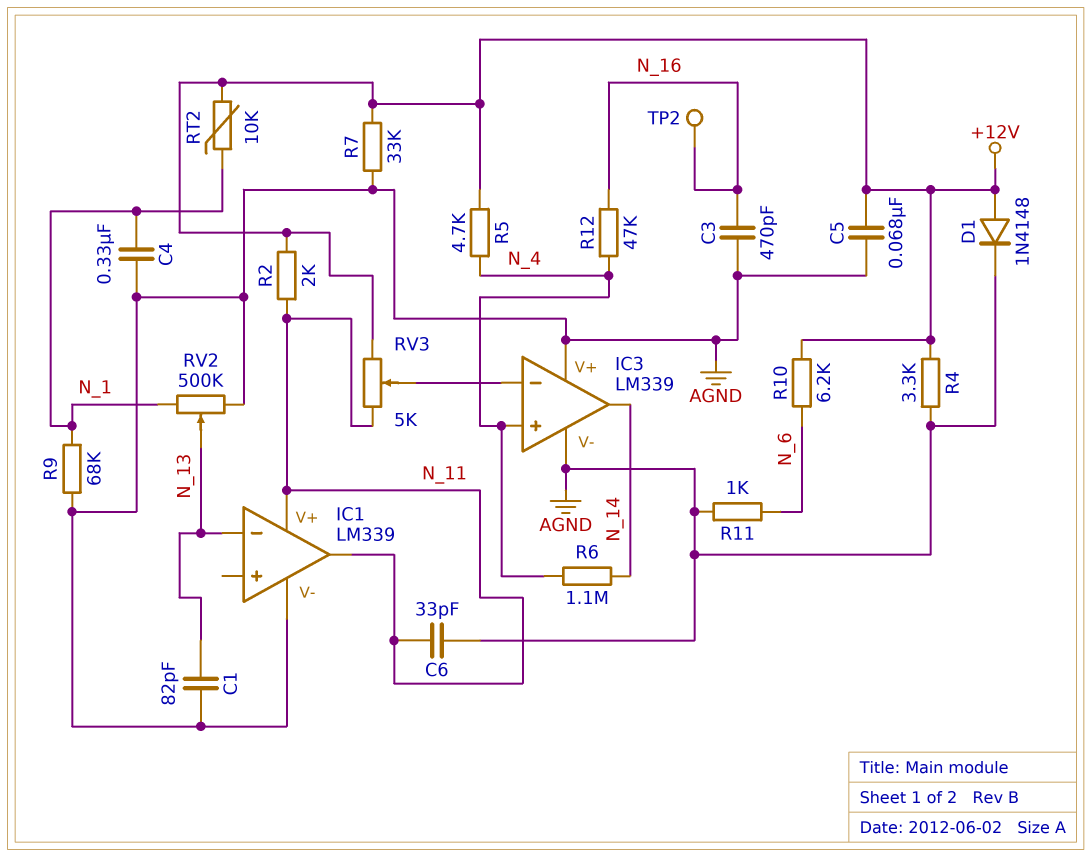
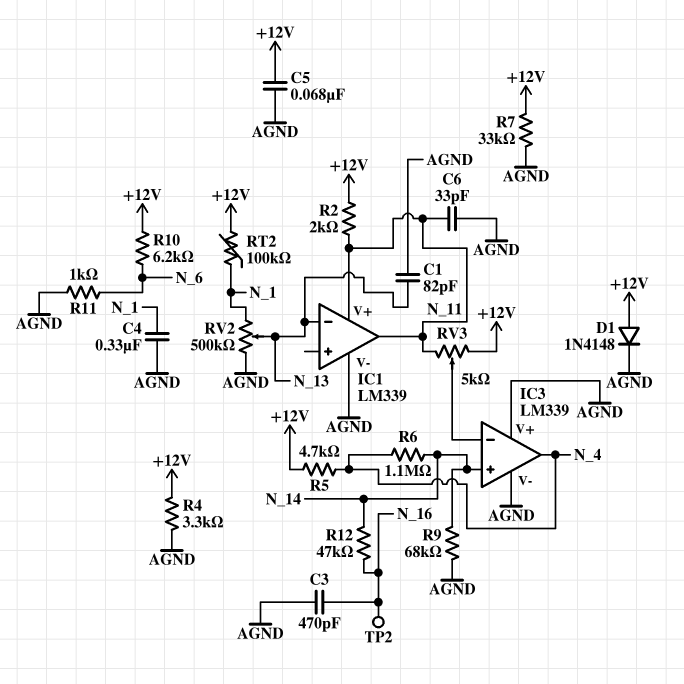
IC3 pin in+: N_4 -> N_14
IC3 pin out: N_14 -> N_4
R9: 68k (AGND, N_1) -> 68k (AGND, N_14)
R12: 47k (N_4, N_16) -> 47k (N_14, N_16)
RT2: 10k (+12V, N_1) -> 100k (+12V, N_1)

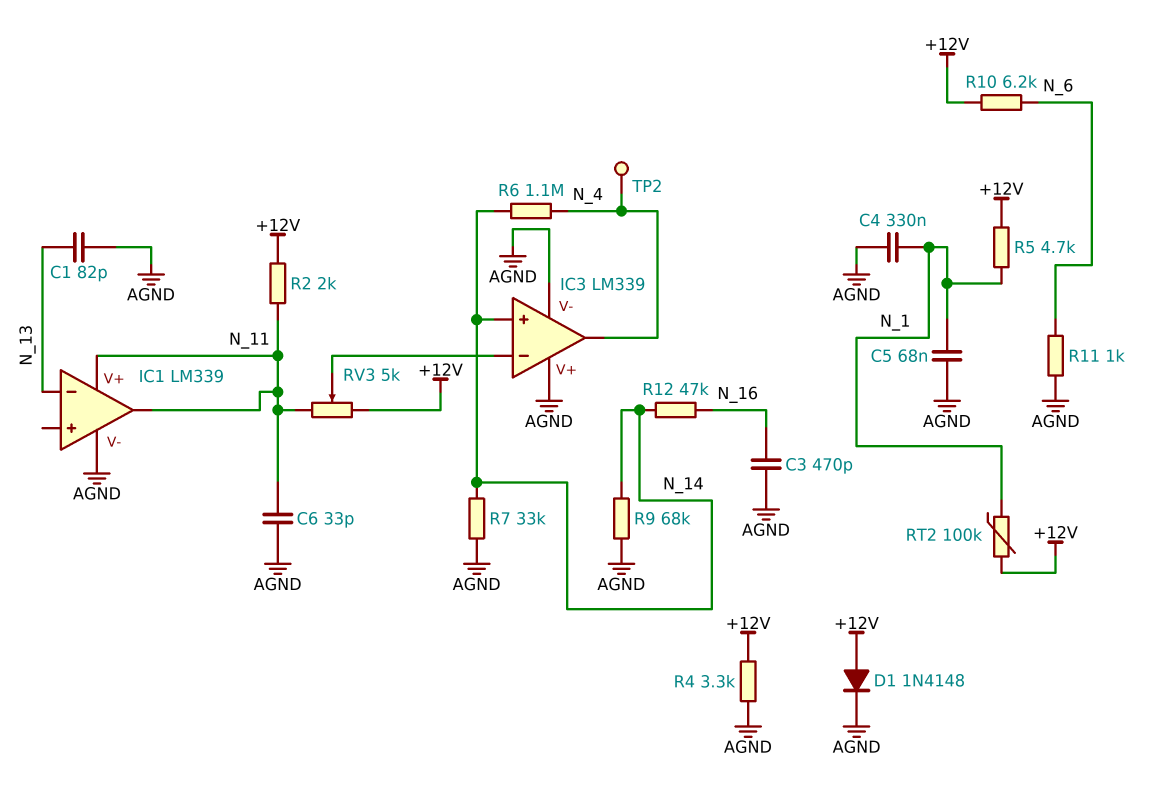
C5: 68nF (+12V, AGND) -> 68nF (AGND, N_1)
R5: 4.7k (+12V, N_4) -> 4.7k (+12V, N_1)
R7: 33k (+12V, AGND) -> 33k (AGND, N_14)
RV2: 500k (AGND, N_1, wiper N_13) -> none
TP2: test point (N_16) -> test point (N_4)

